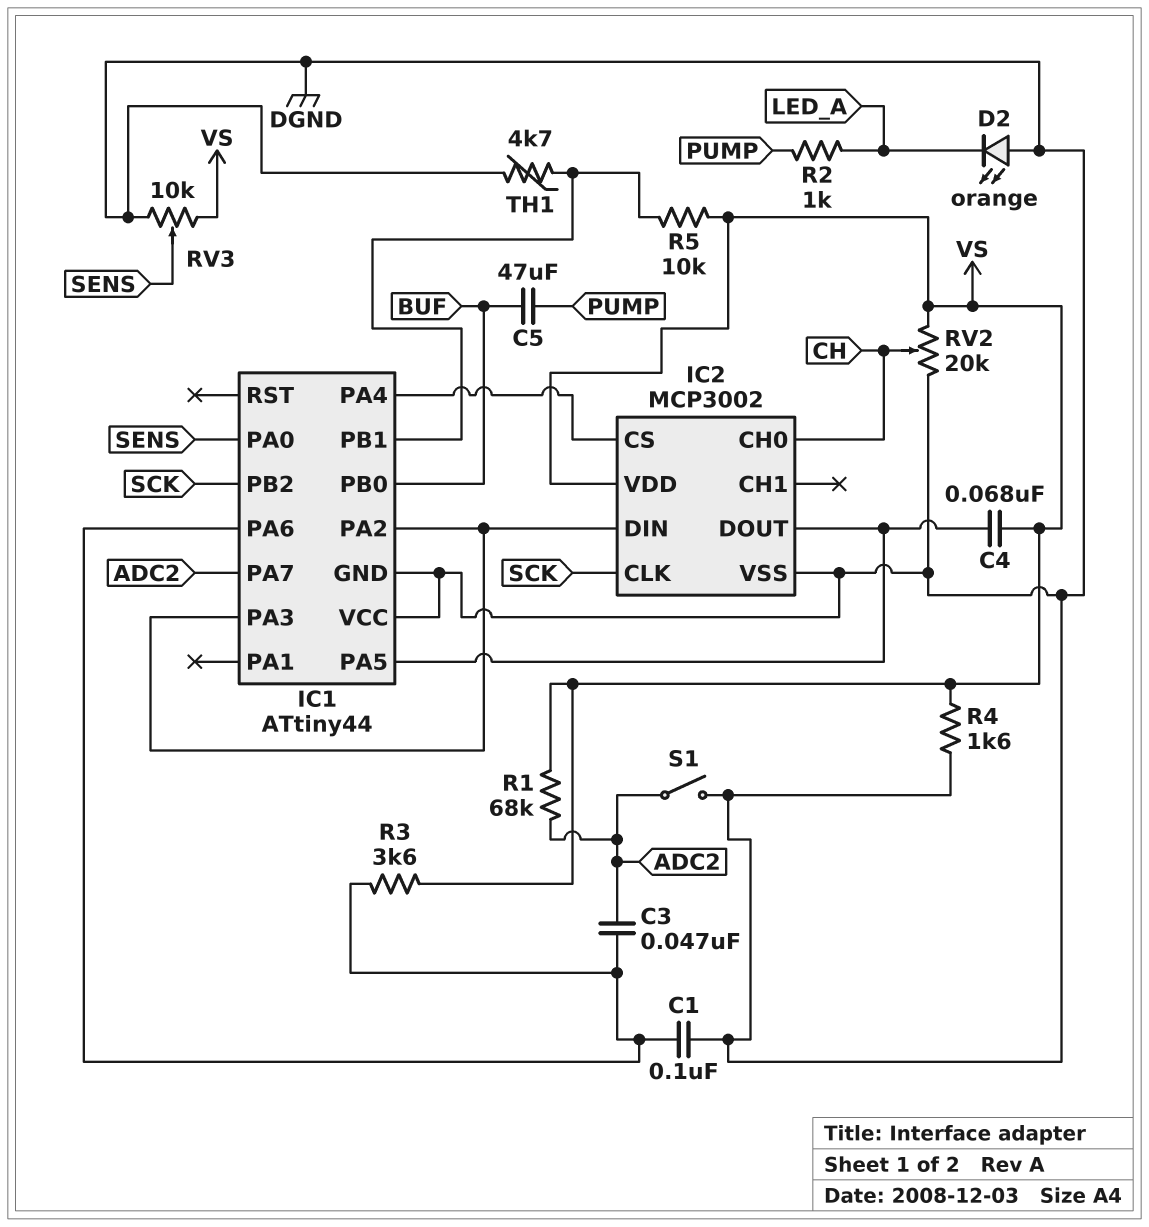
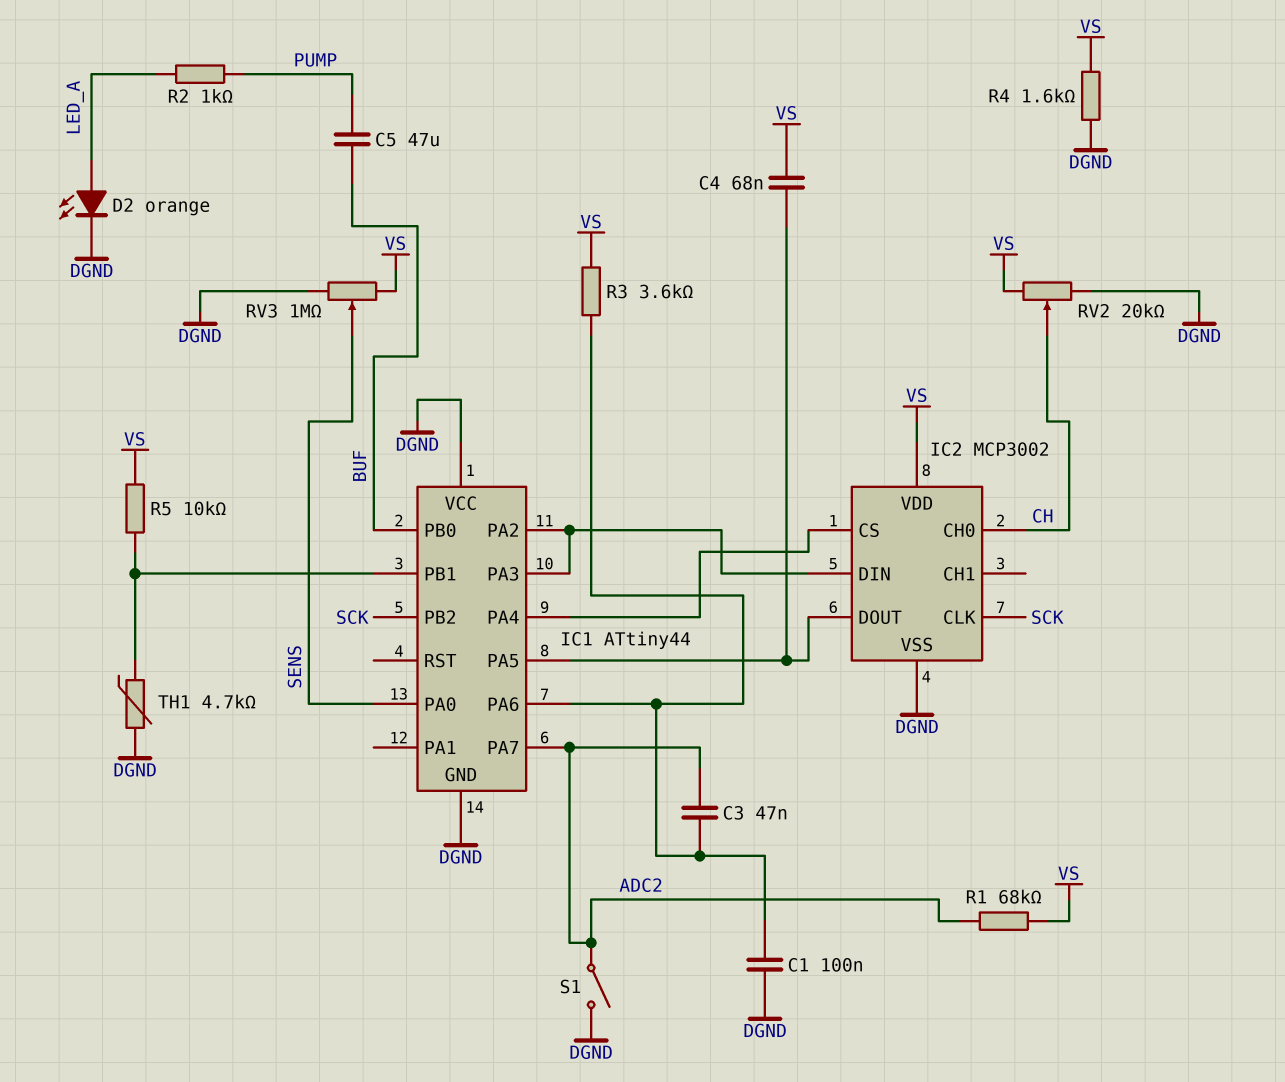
D2: LED orange (A DGND, K LED_A) -> LED orange (A LED_A, K DGND)
RV3: 10k (DGND, VS, wiper SENS) -> 1M (DGND, VS, wiper SENS)

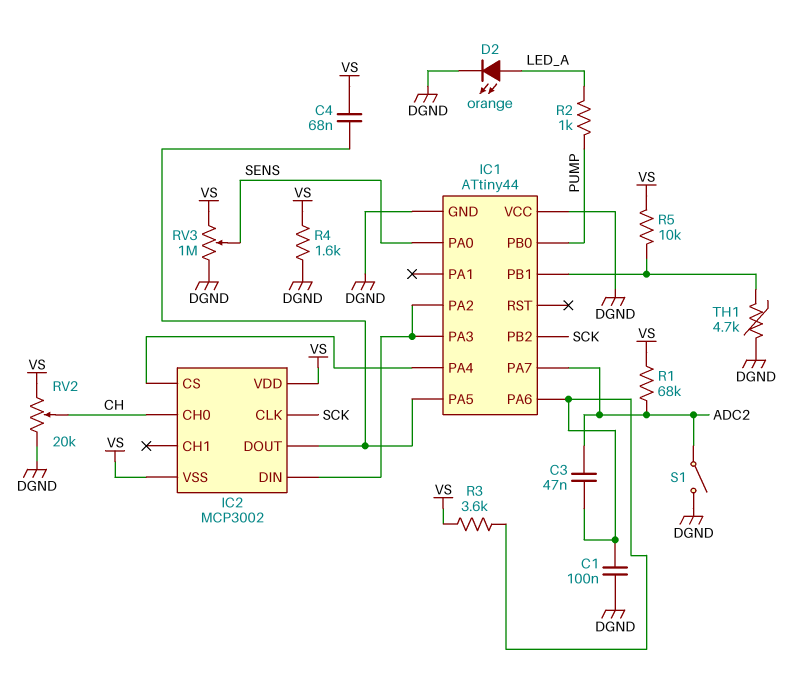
C5: 47uF (BUF, PUMP) -> none
IC1 pin PB0: BUF -> PUMP
IC2 pin VSS: DGND -> VS

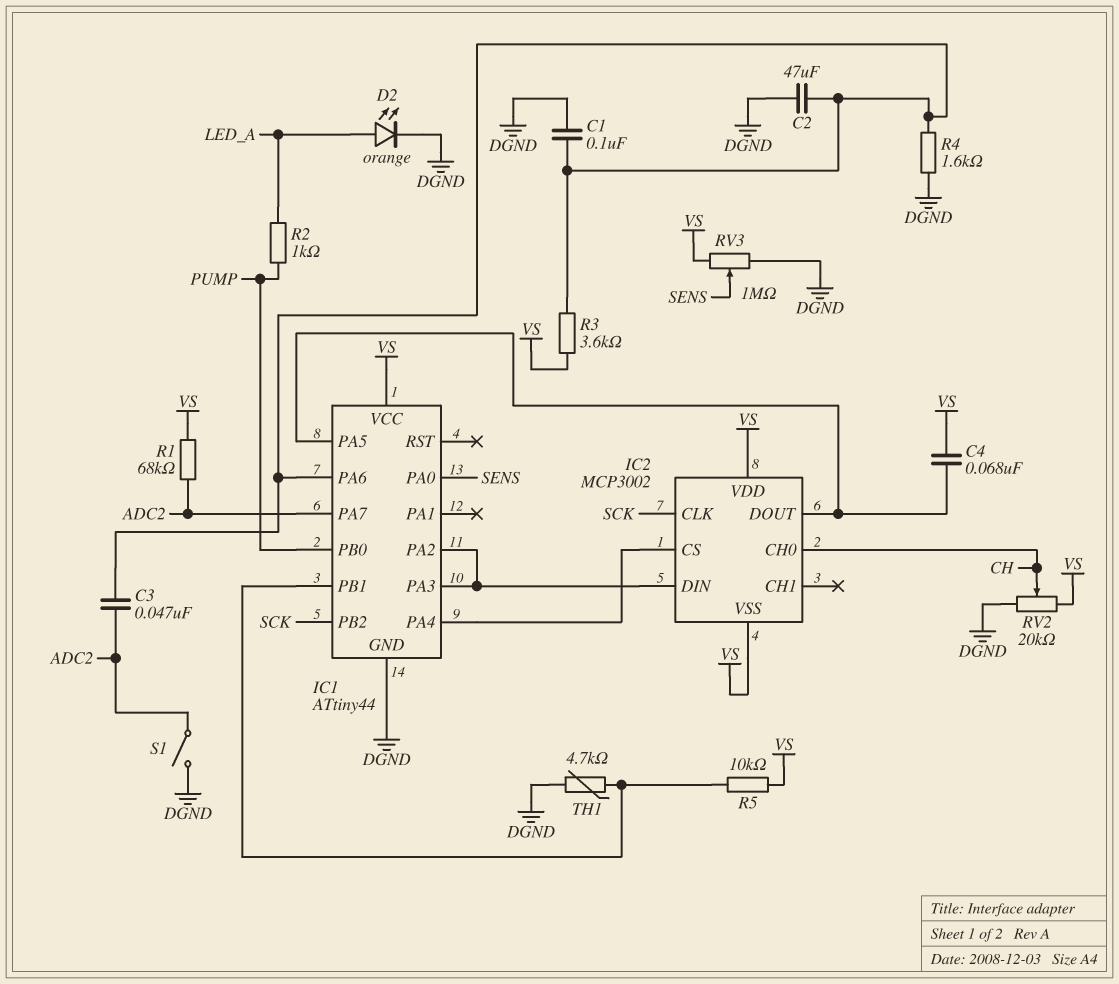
C2: none -> 47uF (DGND, IC1/PA6)
IC1 pin VCC: DGND -> VS
R4: 1.6k (DGND, VS) -> 1.6k (DGND, IC1/PA6)

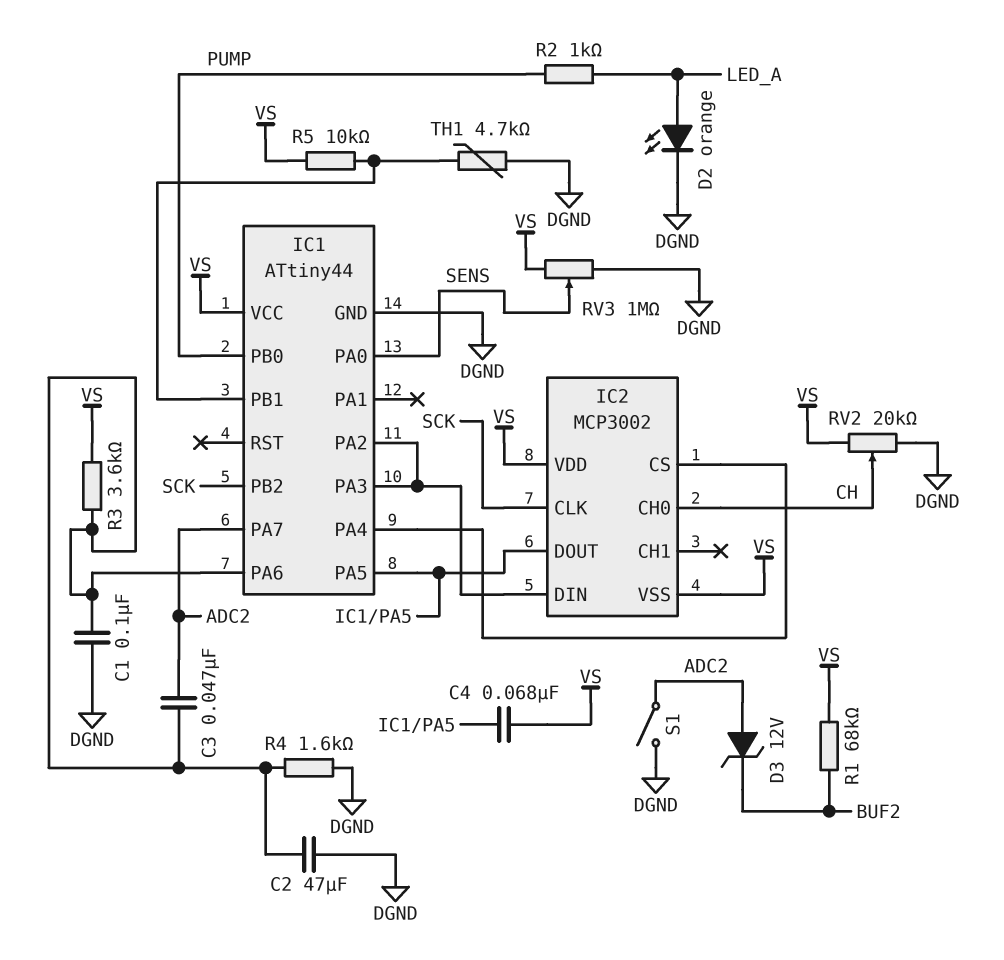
D3: none -> zener 12V (A ADC2, K BUF2)
R1: 68k (ADC2, VS) -> 68k (BUF2, VS)

